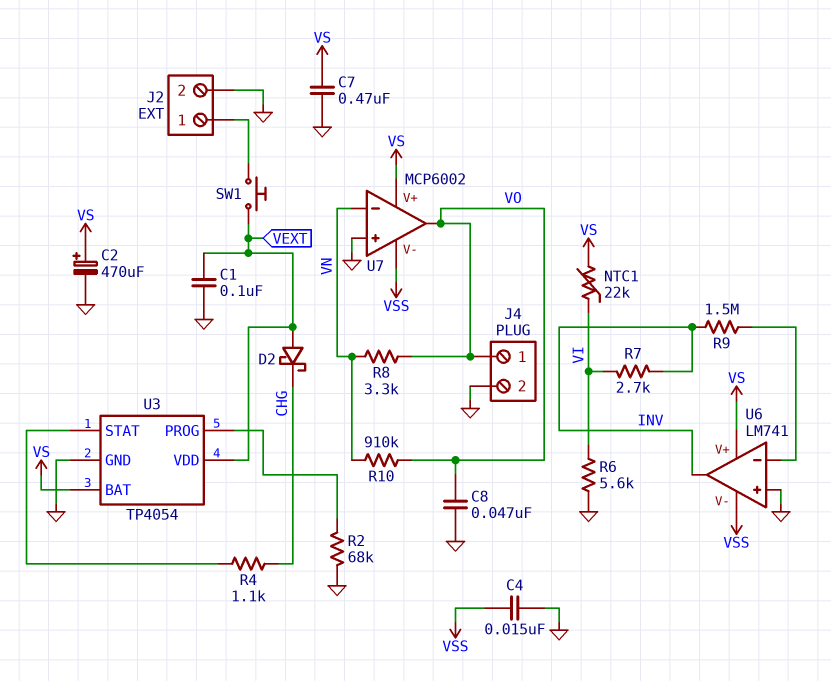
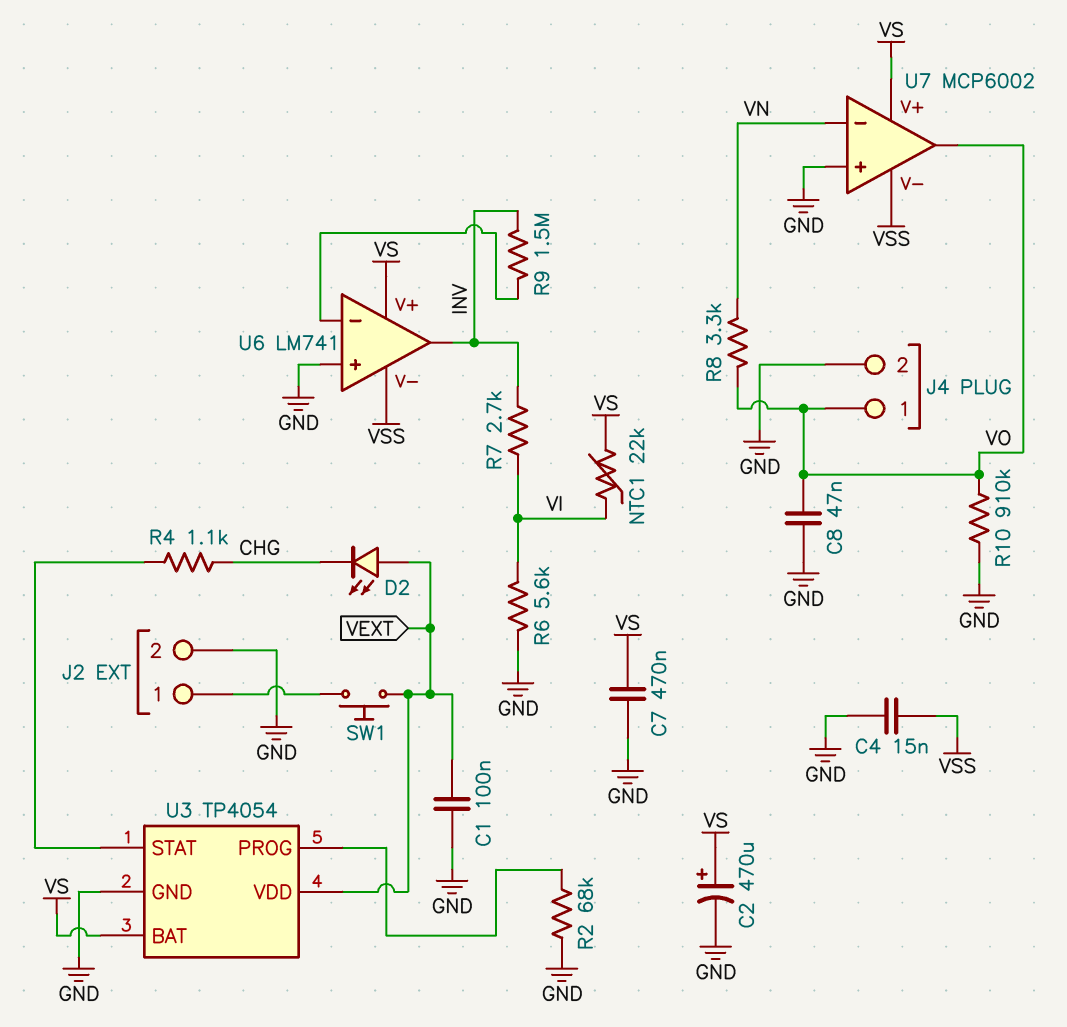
D2: schottky (A VEXT, K CHG) -> LED (A VEXT, K CHG)
R10: 910k (VN, VO) -> 910k (GND, VO)

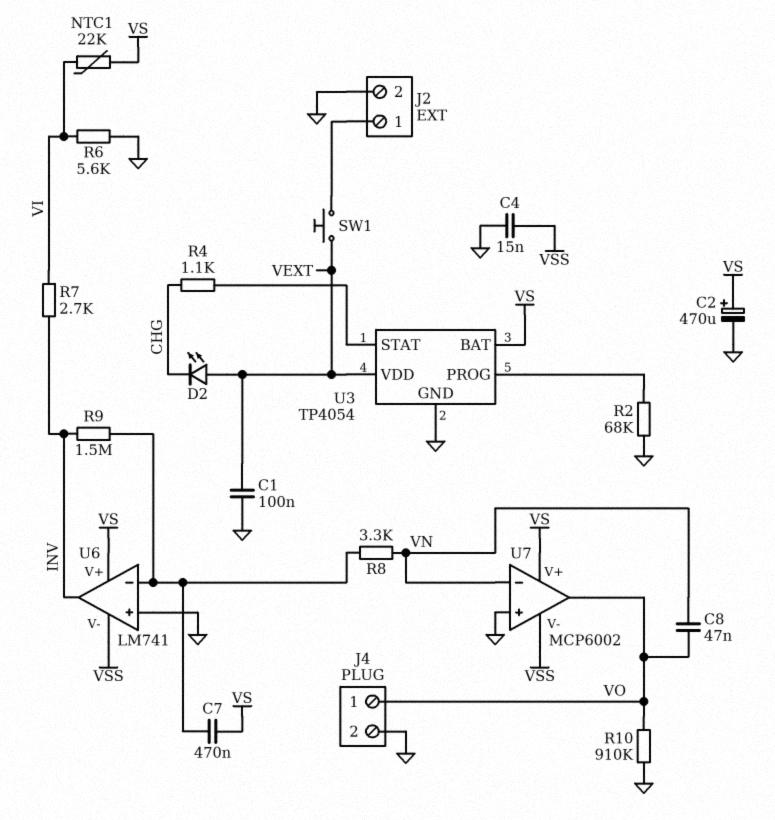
C7: 470nF (GND, VS) -> 470nF (U6/in-, VS)
C8: 47nF (GND, VO) -> 47nF (VN, VO)
R8: 3.3k (VN, VO) -> 3.3k (U6/in-, VN)

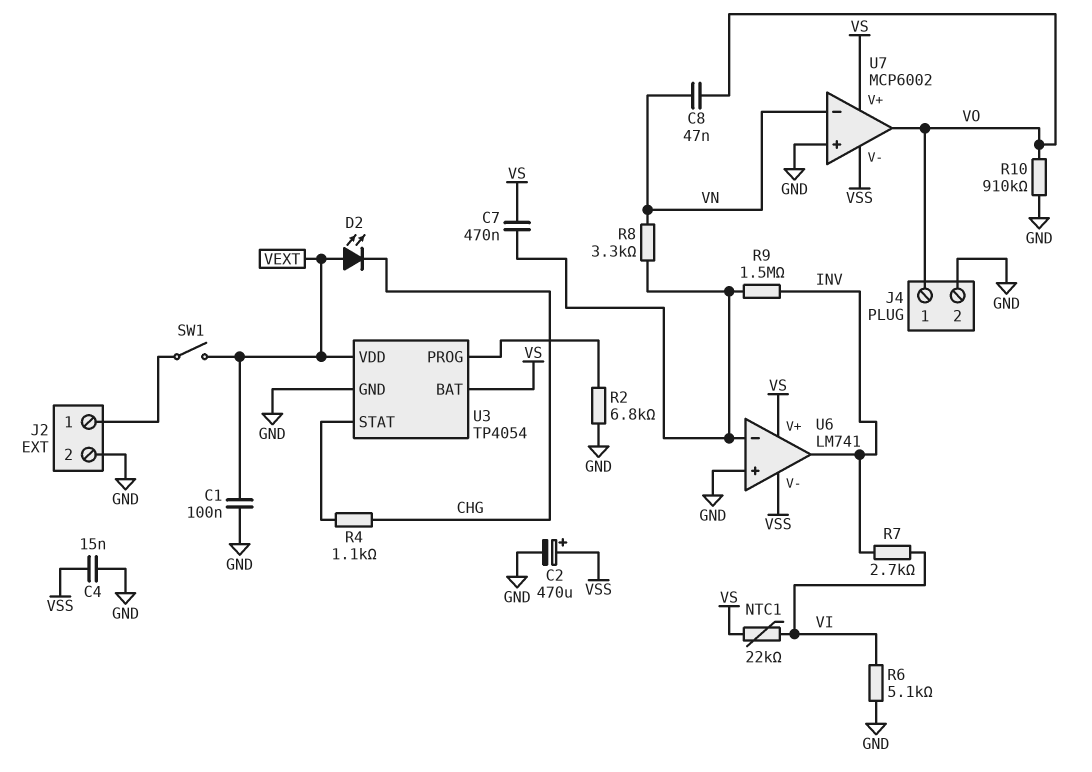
C2: 470uF (plus VS, minus GND) -> 470uF (plus VSS, minus GND)
R2: 68k (GND, U3/PROG) -> 6.8k (GND, U3/PROG)
R6: 5.6k (GND, VI) -> 5.1k (GND, VI)
SW1: button (J2/1, VEXT) -> switch (J2/1, VEXT)

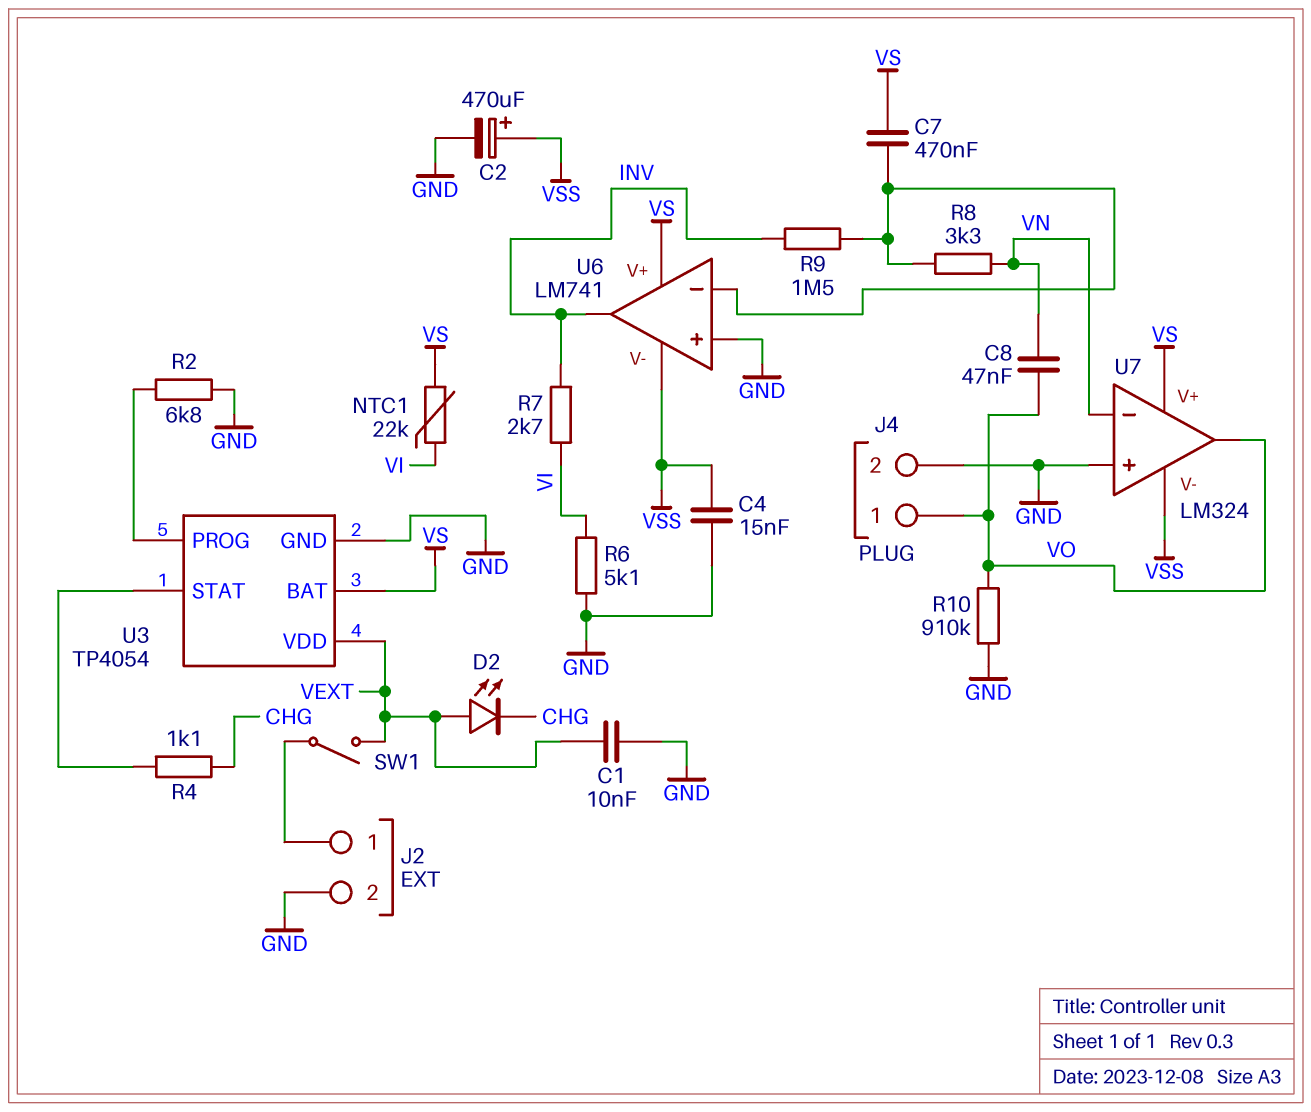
C1: 100nF (GND, VEXT) -> 10nF (GND, VEXT)
U7: MCP6002 -> LM324

